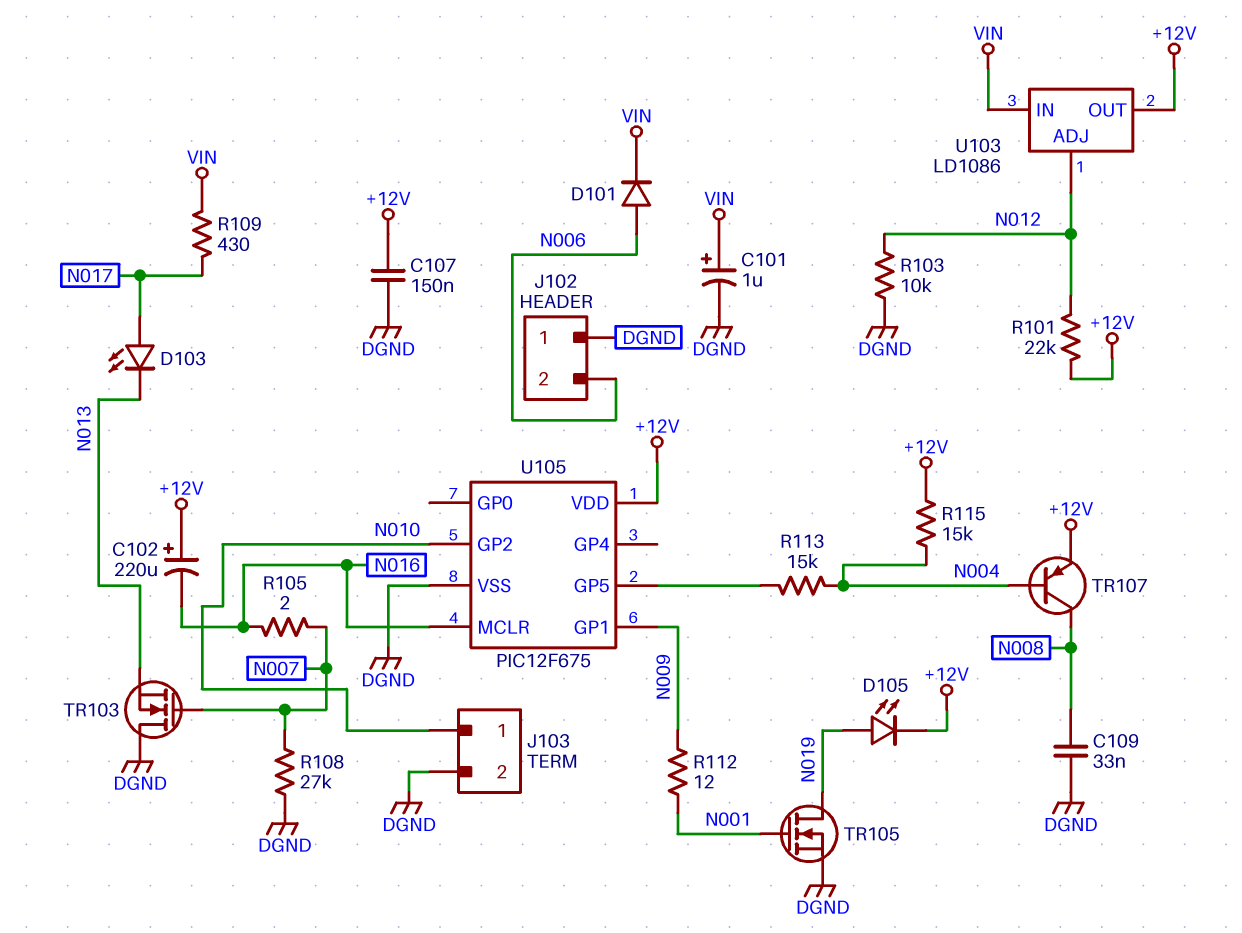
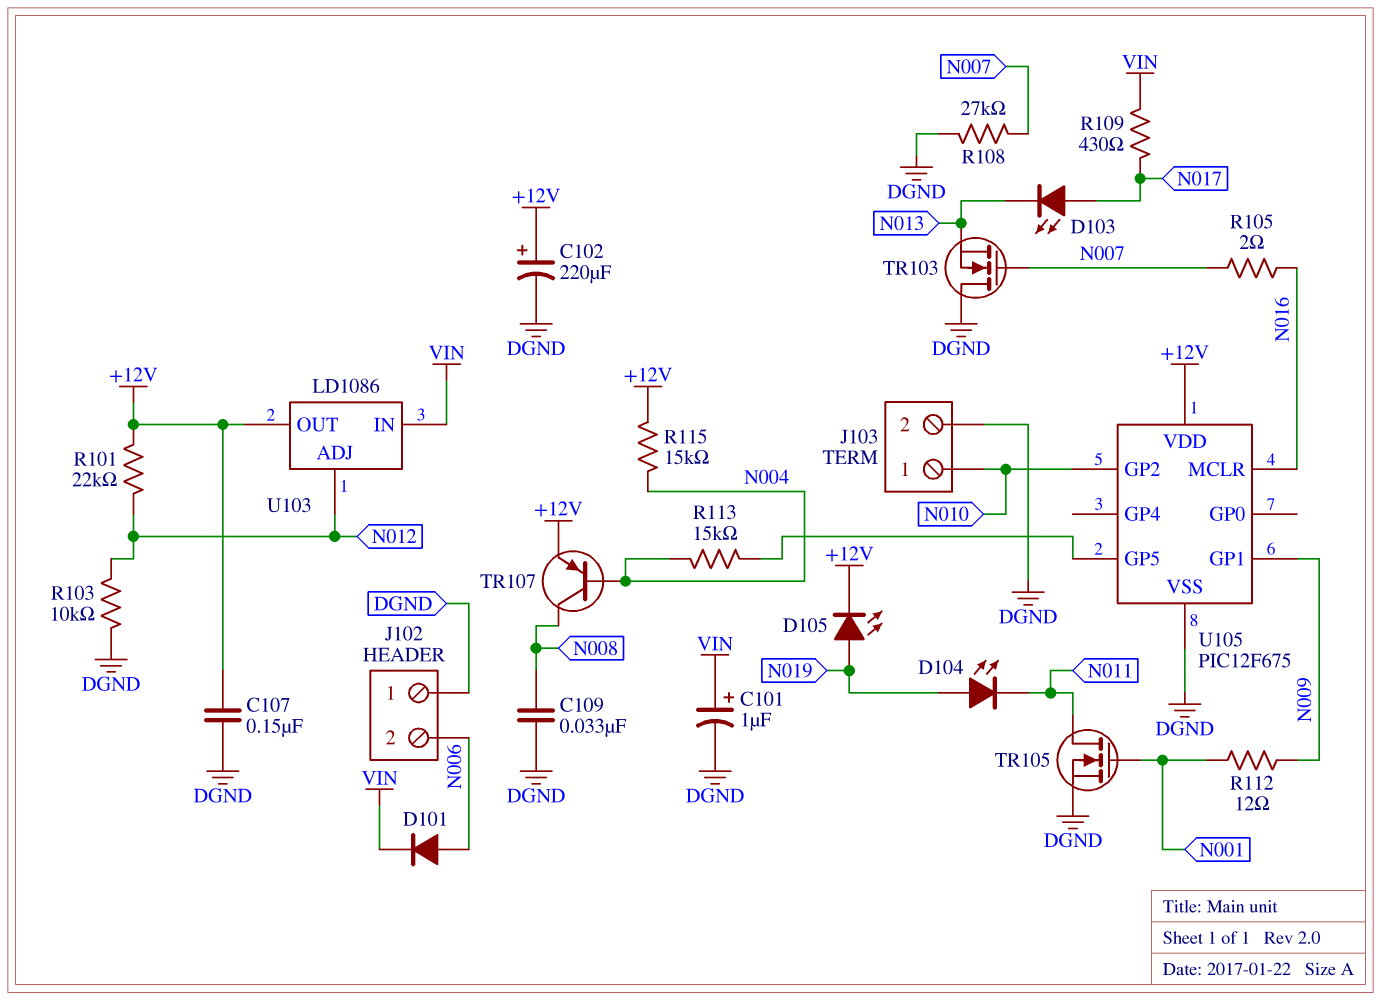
C102: 220uF (plus +12V, minus N016) -> 220uF (plus +12V, minus DGND)
D104: none -> LED (A N019, K N011)
TR105: NMOS (G N001, D N019, S DGND) -> NMOS (G N001, D N011, S DGND)

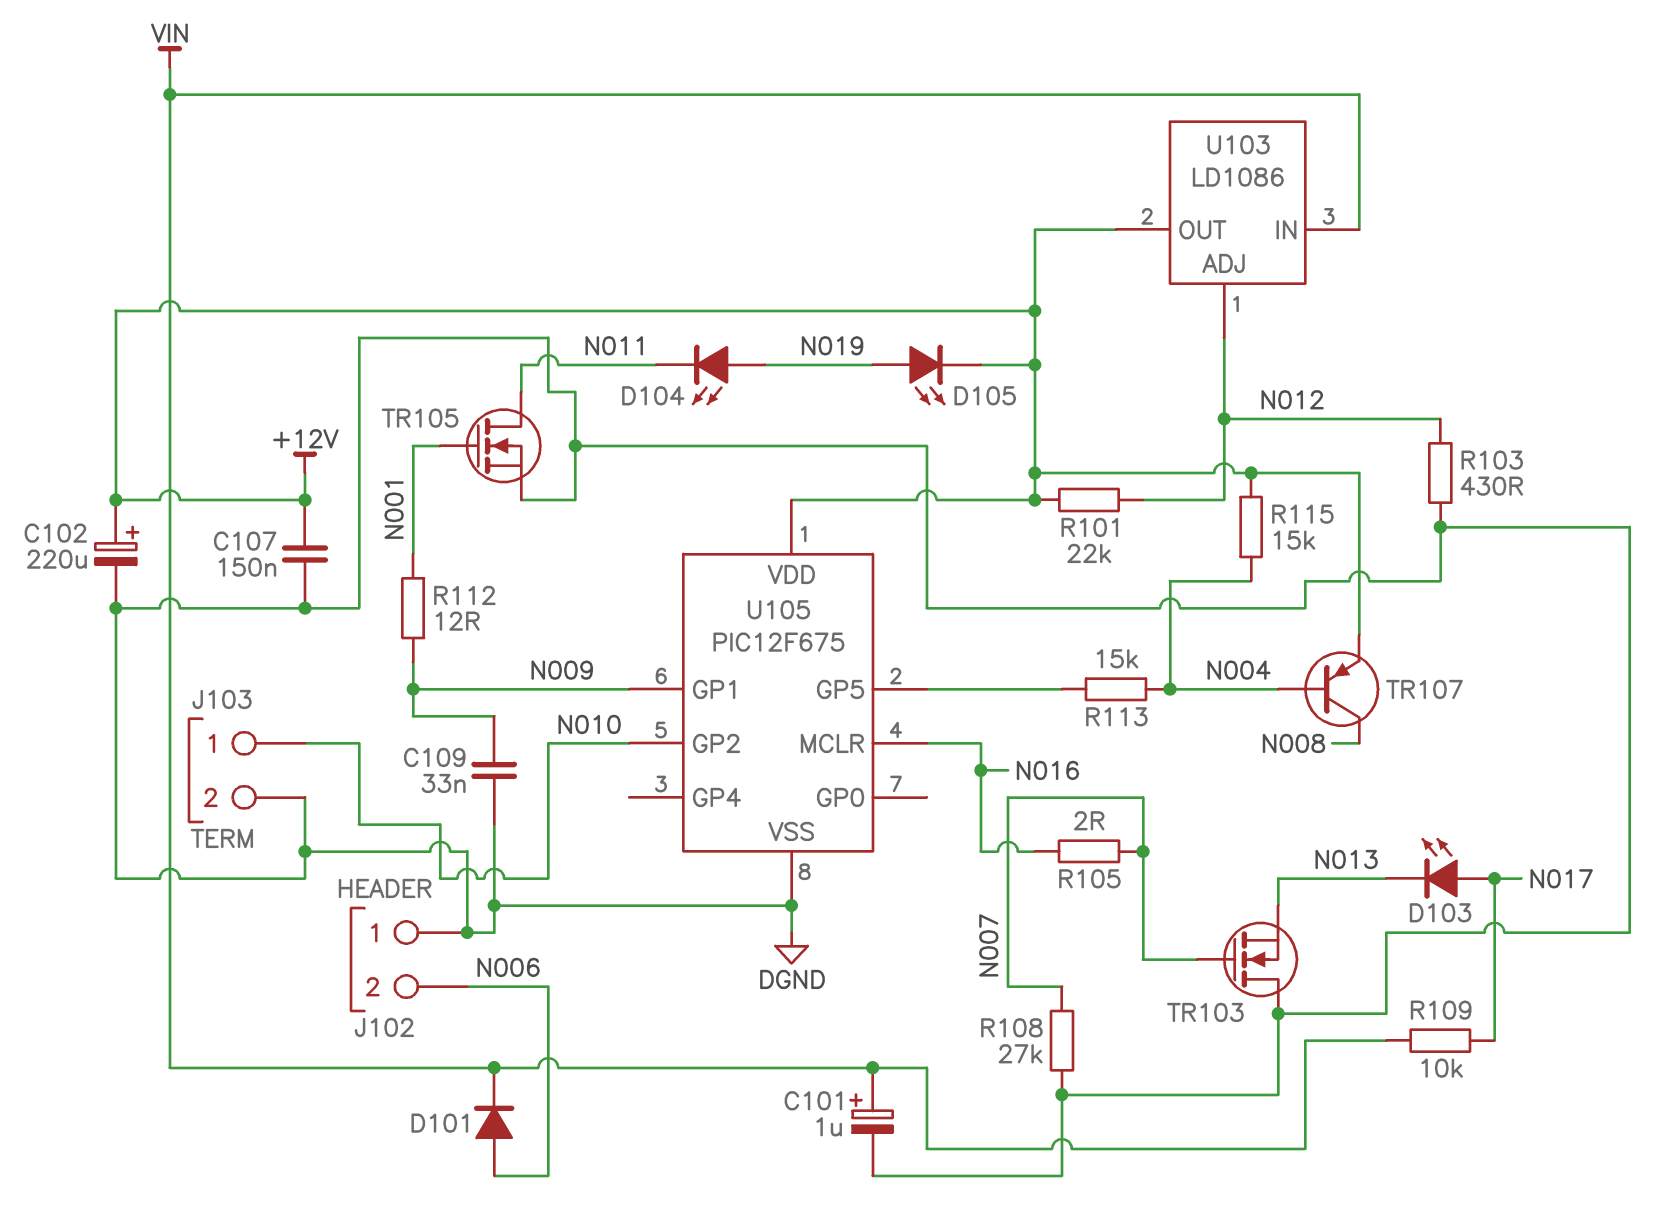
C109: 33nF (DGND, N008) -> 33nF (DGND, N009)
R103: 10k (DGND, N012) -> 430 (DGND, N012)
R109: 430 (N017, VIN) -> 10k (N017, VIN)

